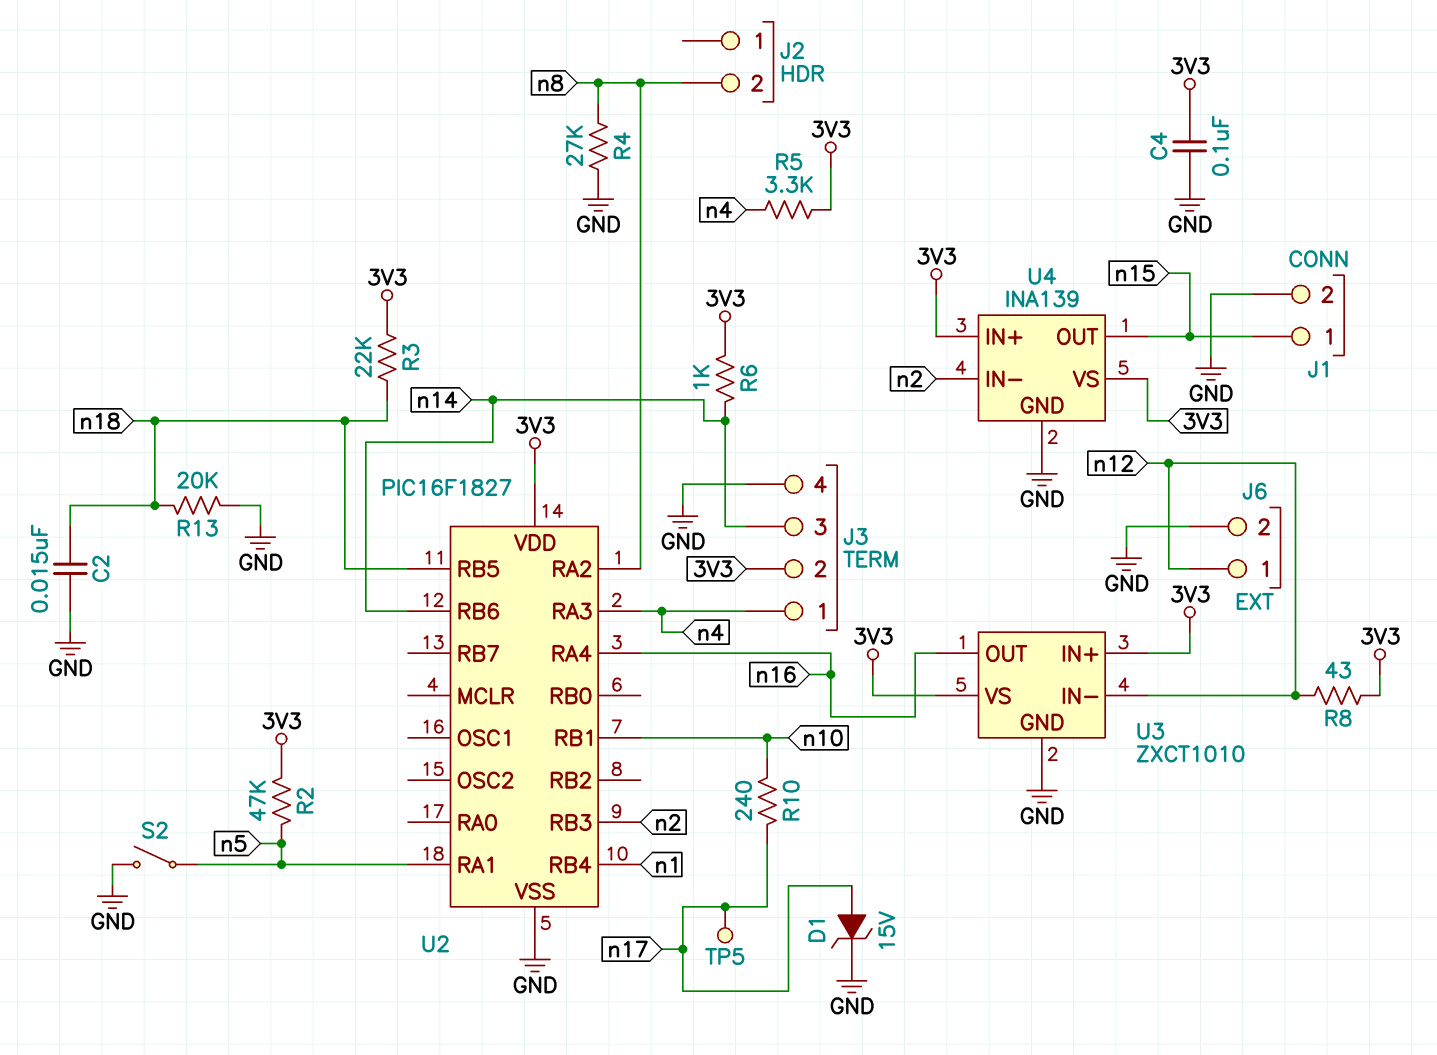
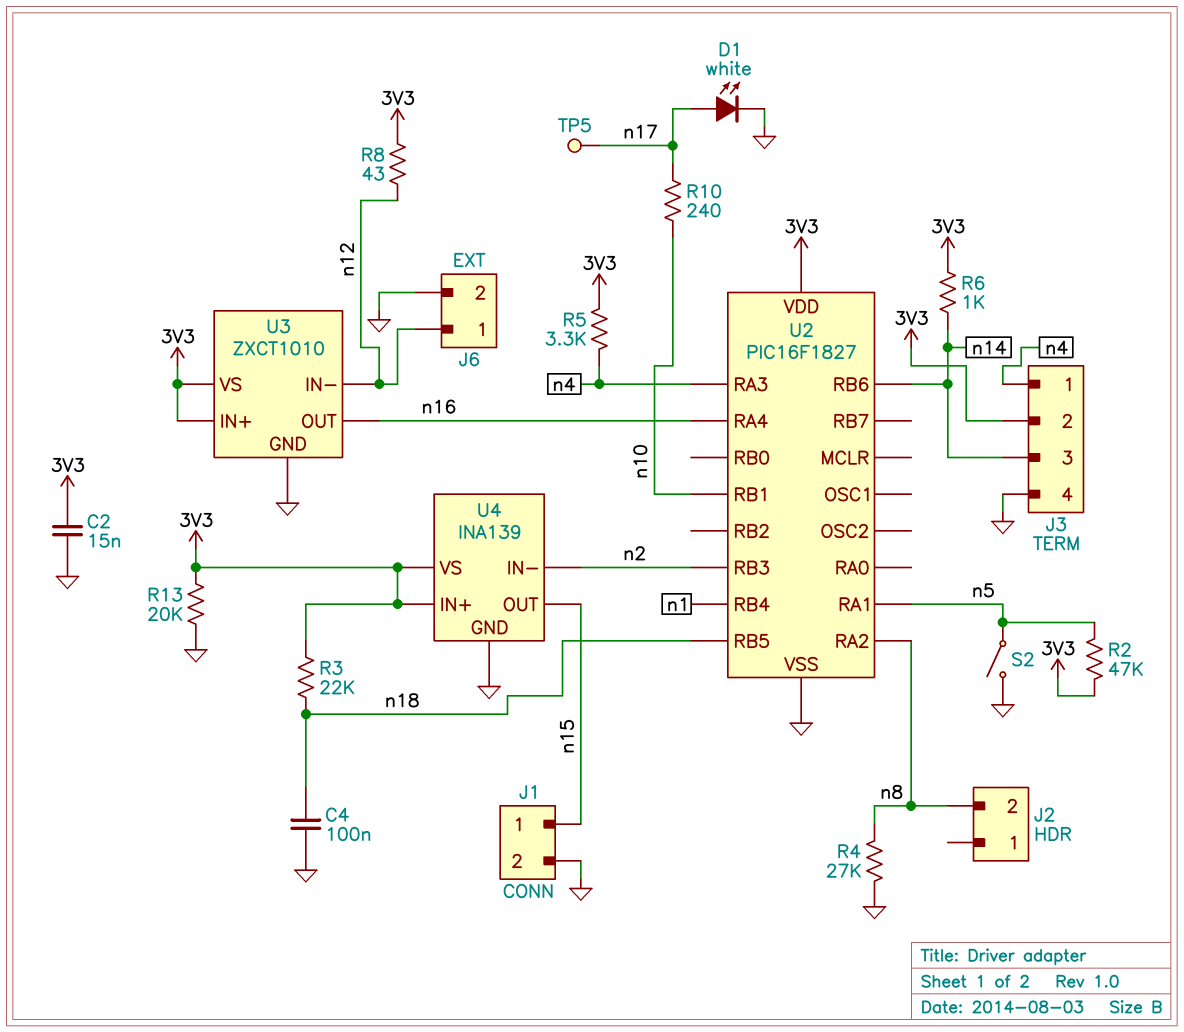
C2: 15nF (GND, n18) -> 15nF (3V3, GND)
C4: 100nF (3V3, GND) -> 100nF (GND, n18)
D1: zener 15V (A n17, K GND) -> LED white (A n17, K GND)
R13: 20k (GND, n18) -> 20k (3V3, GND)

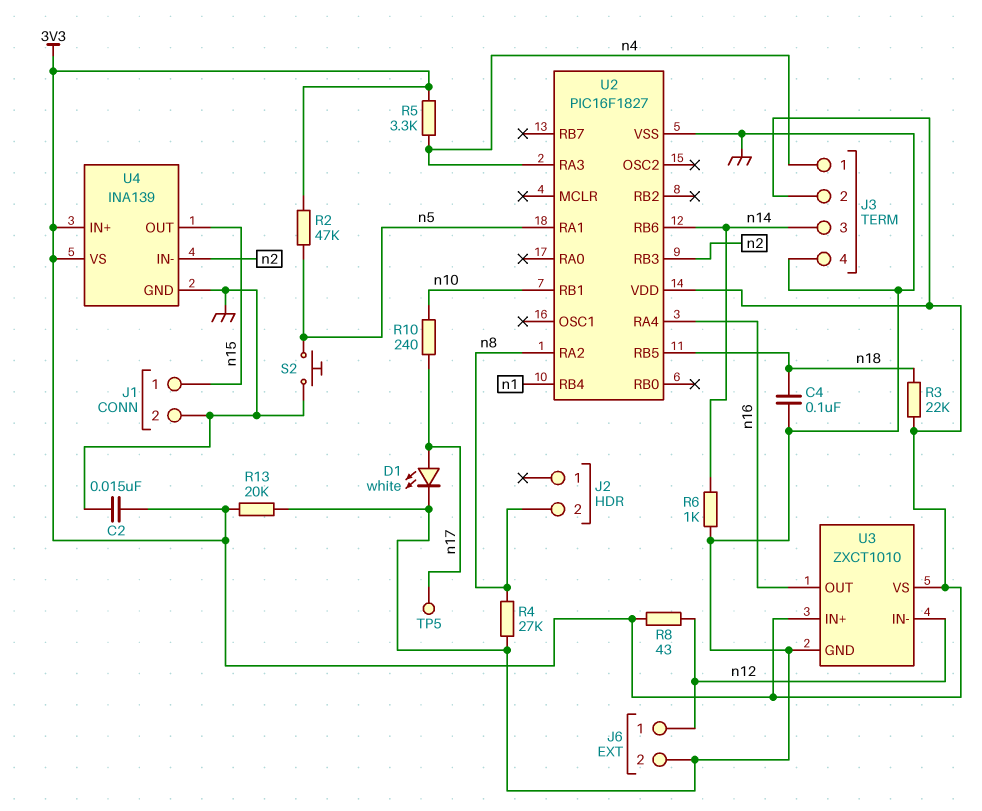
R6: 1k (3V3, n14) -> 1k (GND, n14)
S2: switch (GND, n5) -> button (GND, n5)

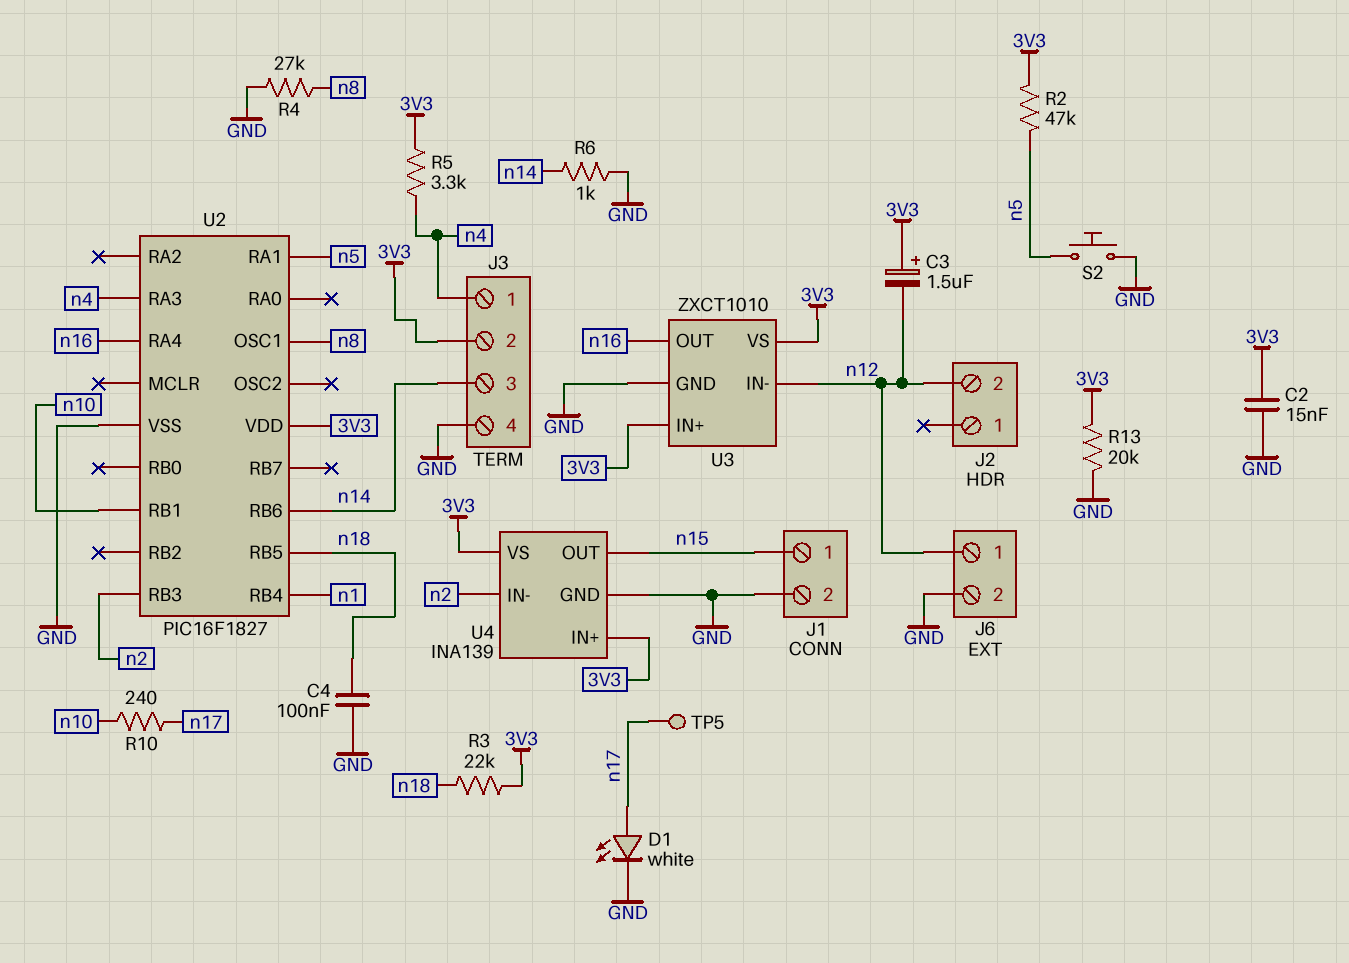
C3: none -> 1.5uF (plus 3V3, minus n12)
J2 pin 2: n8 -> n12
R8: 43 (3V3, n12) -> none
U2 pin OSC1: none -> n8
U2 pin RA2: n8 -> none

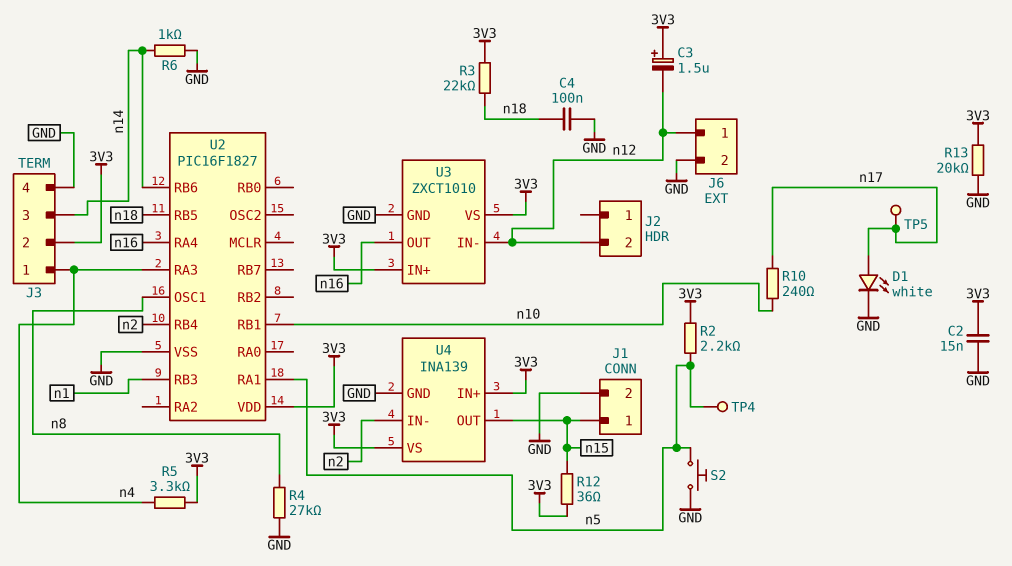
R2: 47k (3V3, n5) -> 2.2k (3V3, n5)
R12: none -> 36 (3V3, n15)
TP4: none -> test point (n5)
U2 pin RB3: n2 -> n1
U2 pin RB4: n1 -> n2

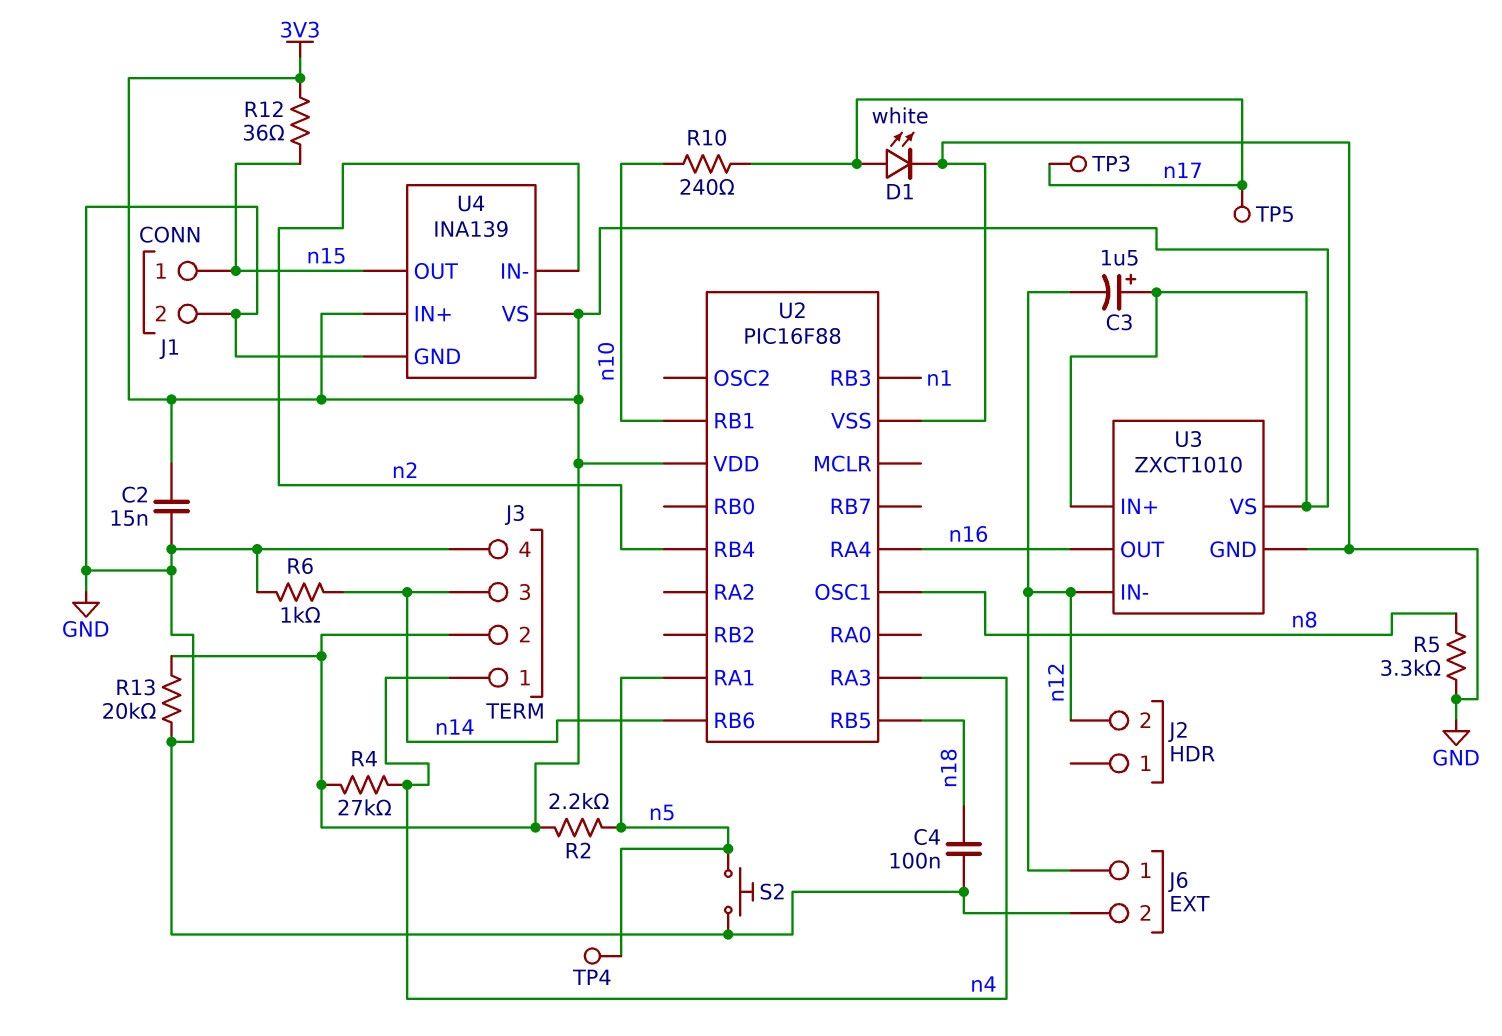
R3: 22k (3V3, n18) -> none
R4: 27k (GND, n8) -> 27k (3V3, n4)
R5: 3.3k (3V3, n4) -> 3.3k (GND, n8)
TP3: none -> test point (n17)
U2: PIC16F1827 -> PIC16F88

